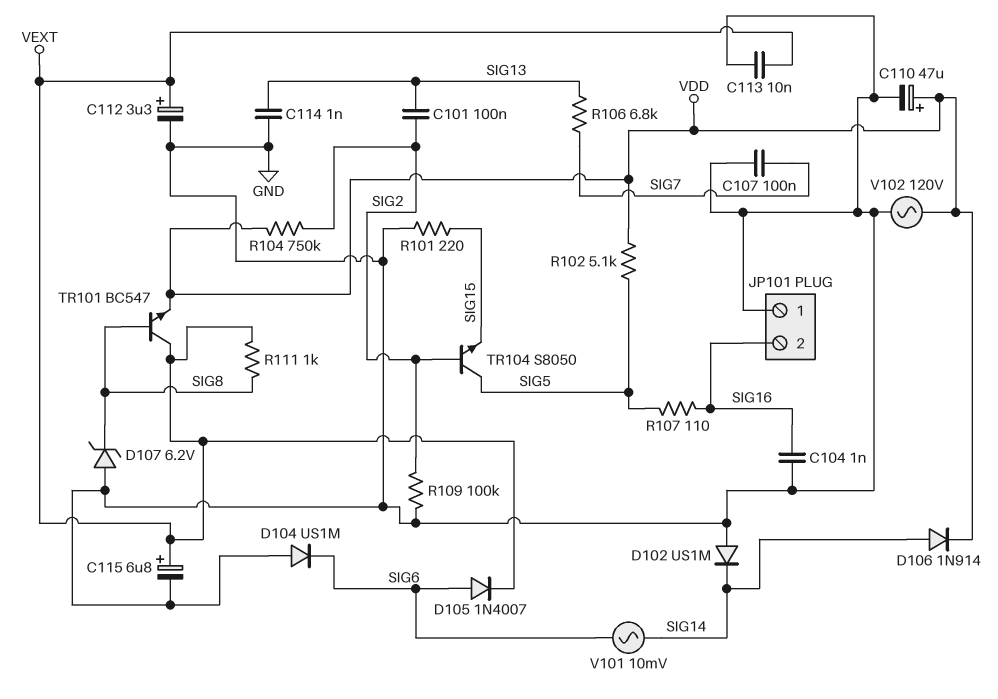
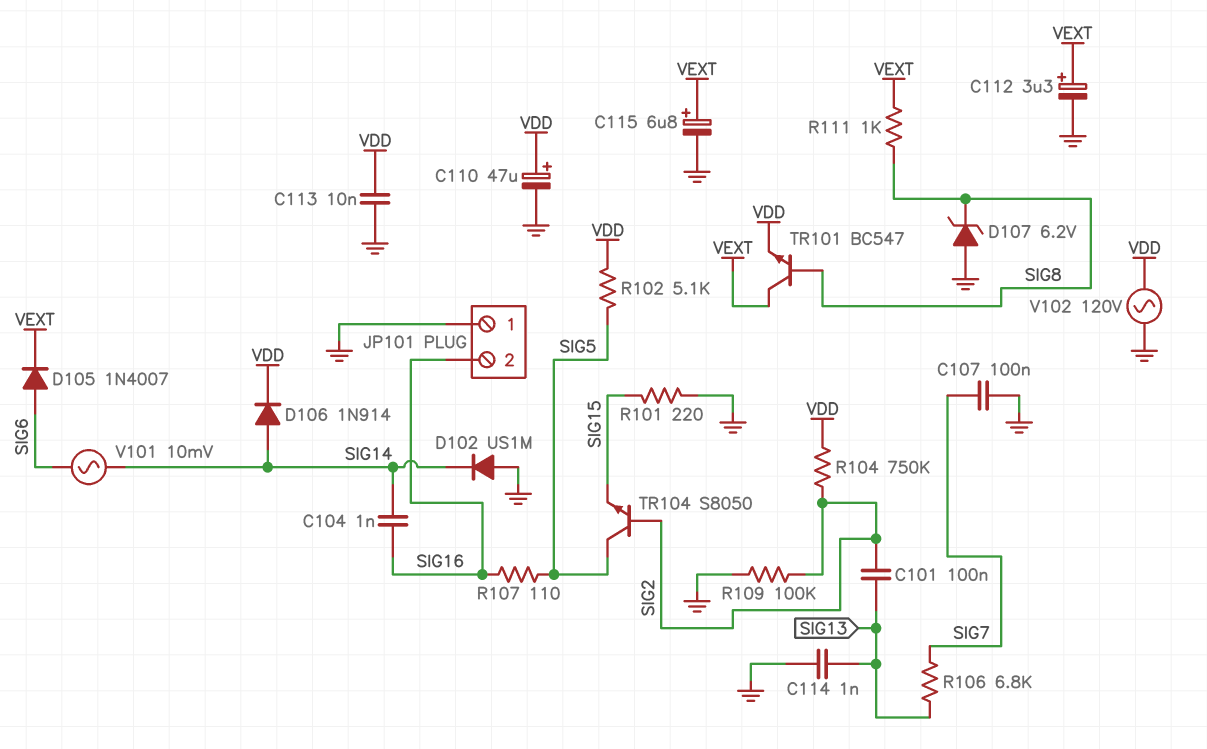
C104: 1nF (GND, SIG16) -> 1nF (SIG14, SIG16)
C113: 10nF (GND, VEXT) -> 10nF (GND, VDD)
D104: diode US1M (A GND, K SIG6) -> none

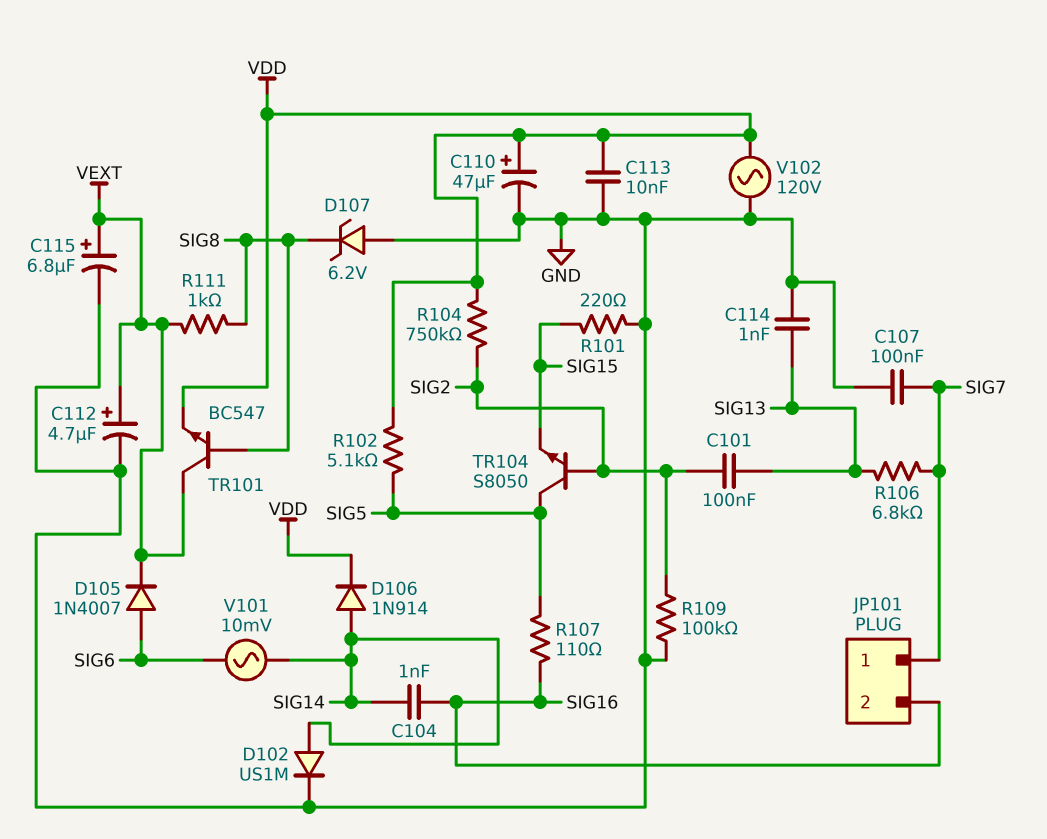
C112: 3.3uF (plus VEXT, minus GND) -> 4.7uF (plus VEXT, minus GND)
D102: diode US1M (A GND, K SIG14) -> diode US1M (A SIG14, K GND)
JP101 pin 1: GND -> SIG7

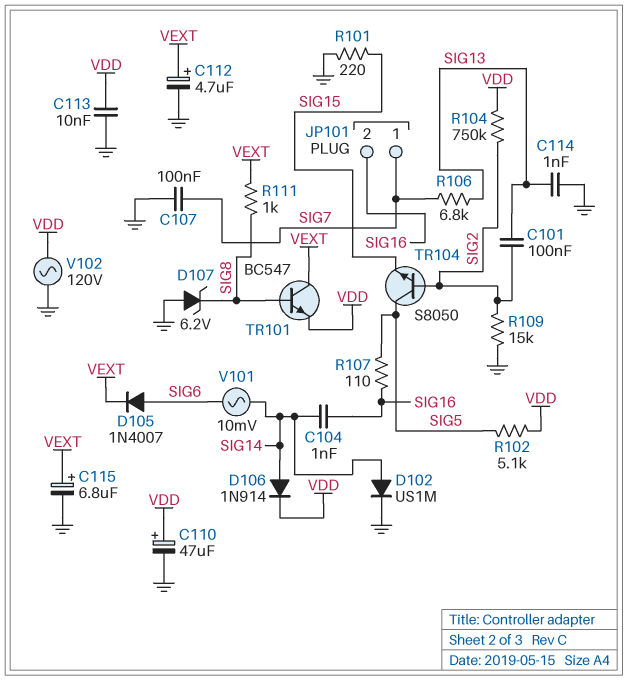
R109: 100k (GND, SIG2) -> 15k (GND, SIG2)

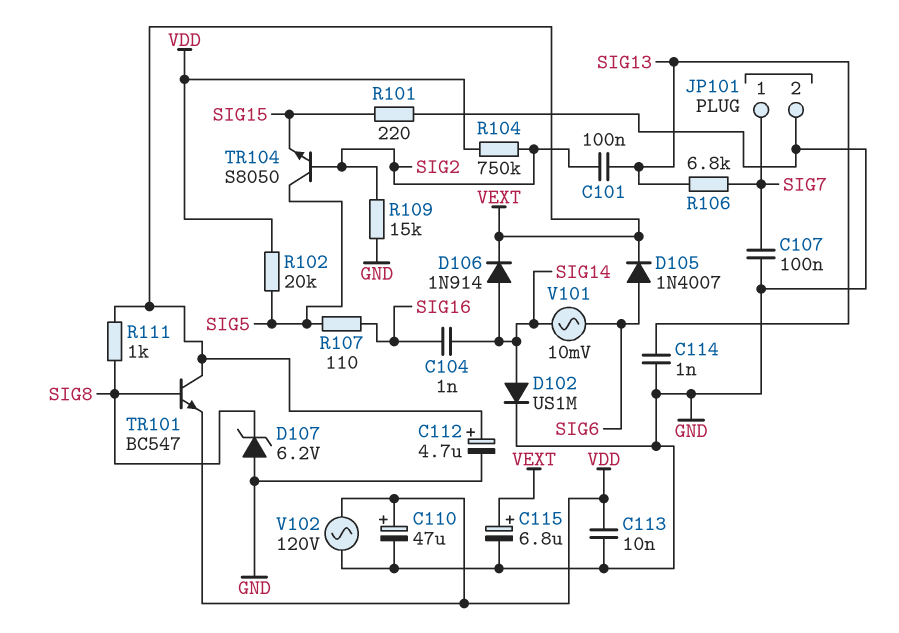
D106: diode 1N914 (A SIG14, K VDD) -> diode 1N914 (A SIG14, K VEXT)
JP101 pin 2: SIG16 -> GND
R102: 5.1k (SIG5, VDD) -> 20k (SIG5, VDD)

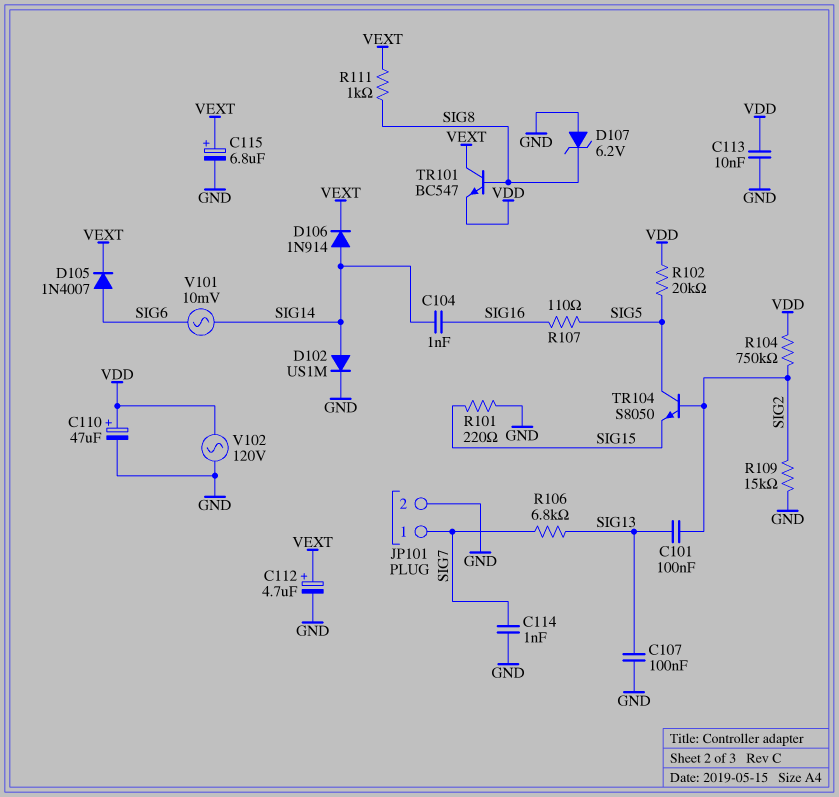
C107: 100nF (GND, SIG7) -> 100nF (GND, SIG13)
C114: 1nF (GND, SIG13) -> 1nF (GND, SIG7)

